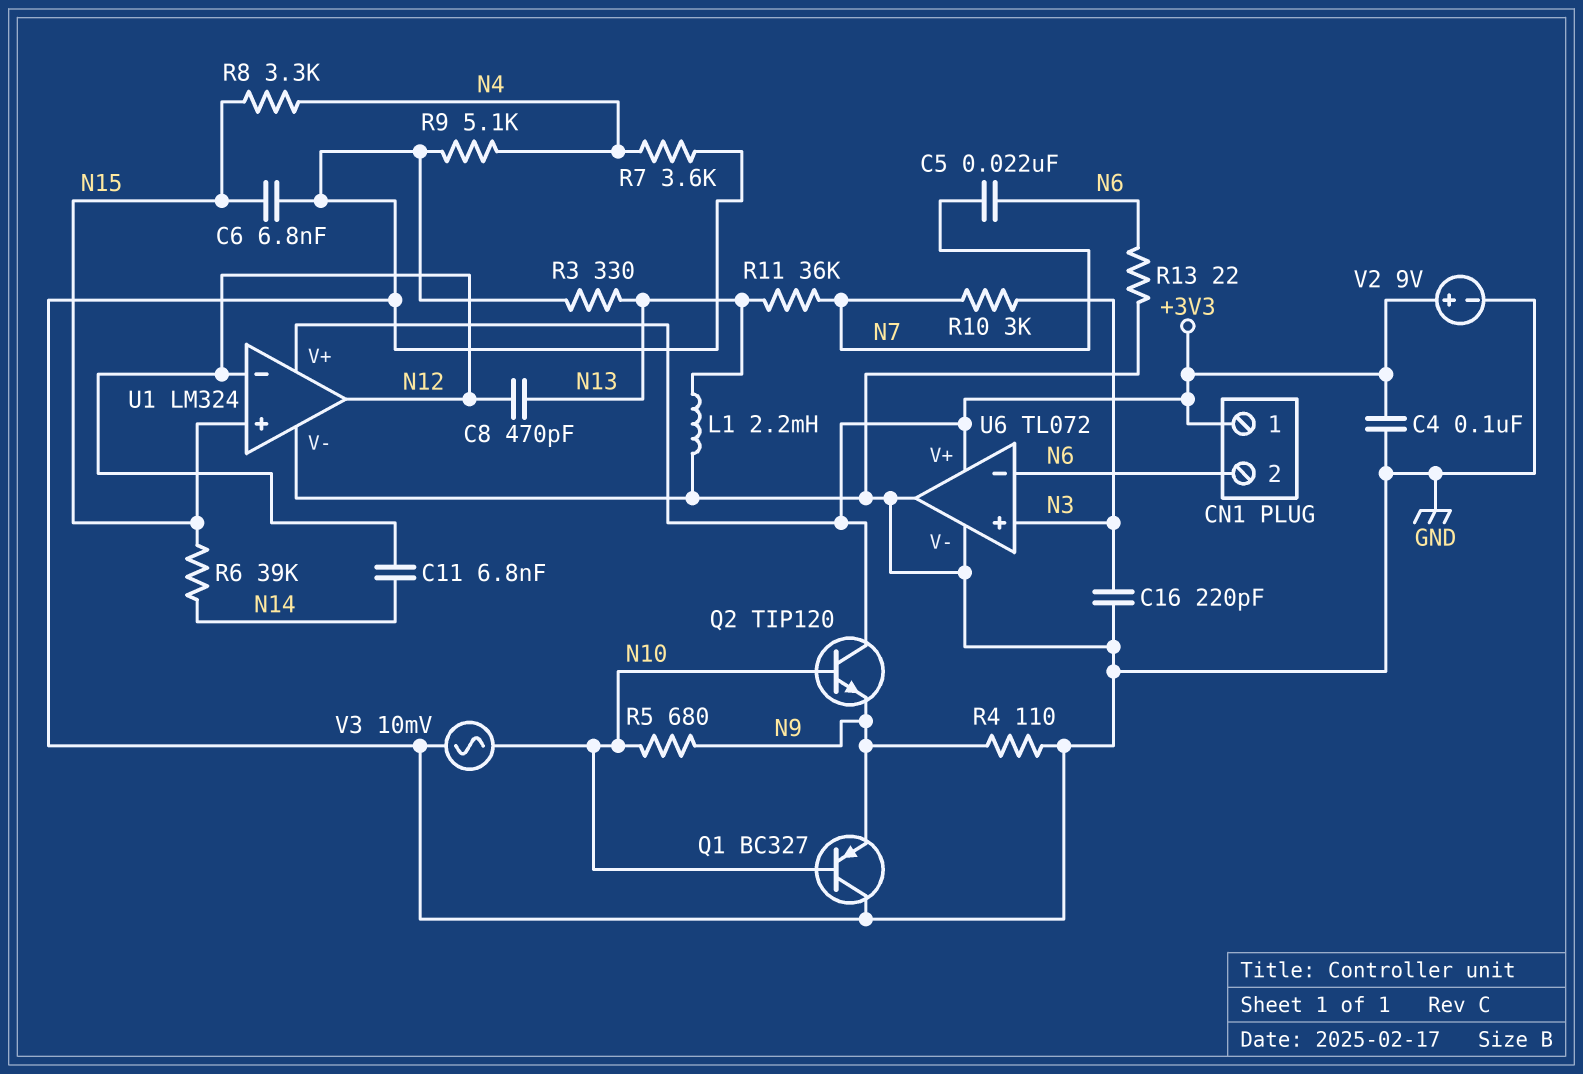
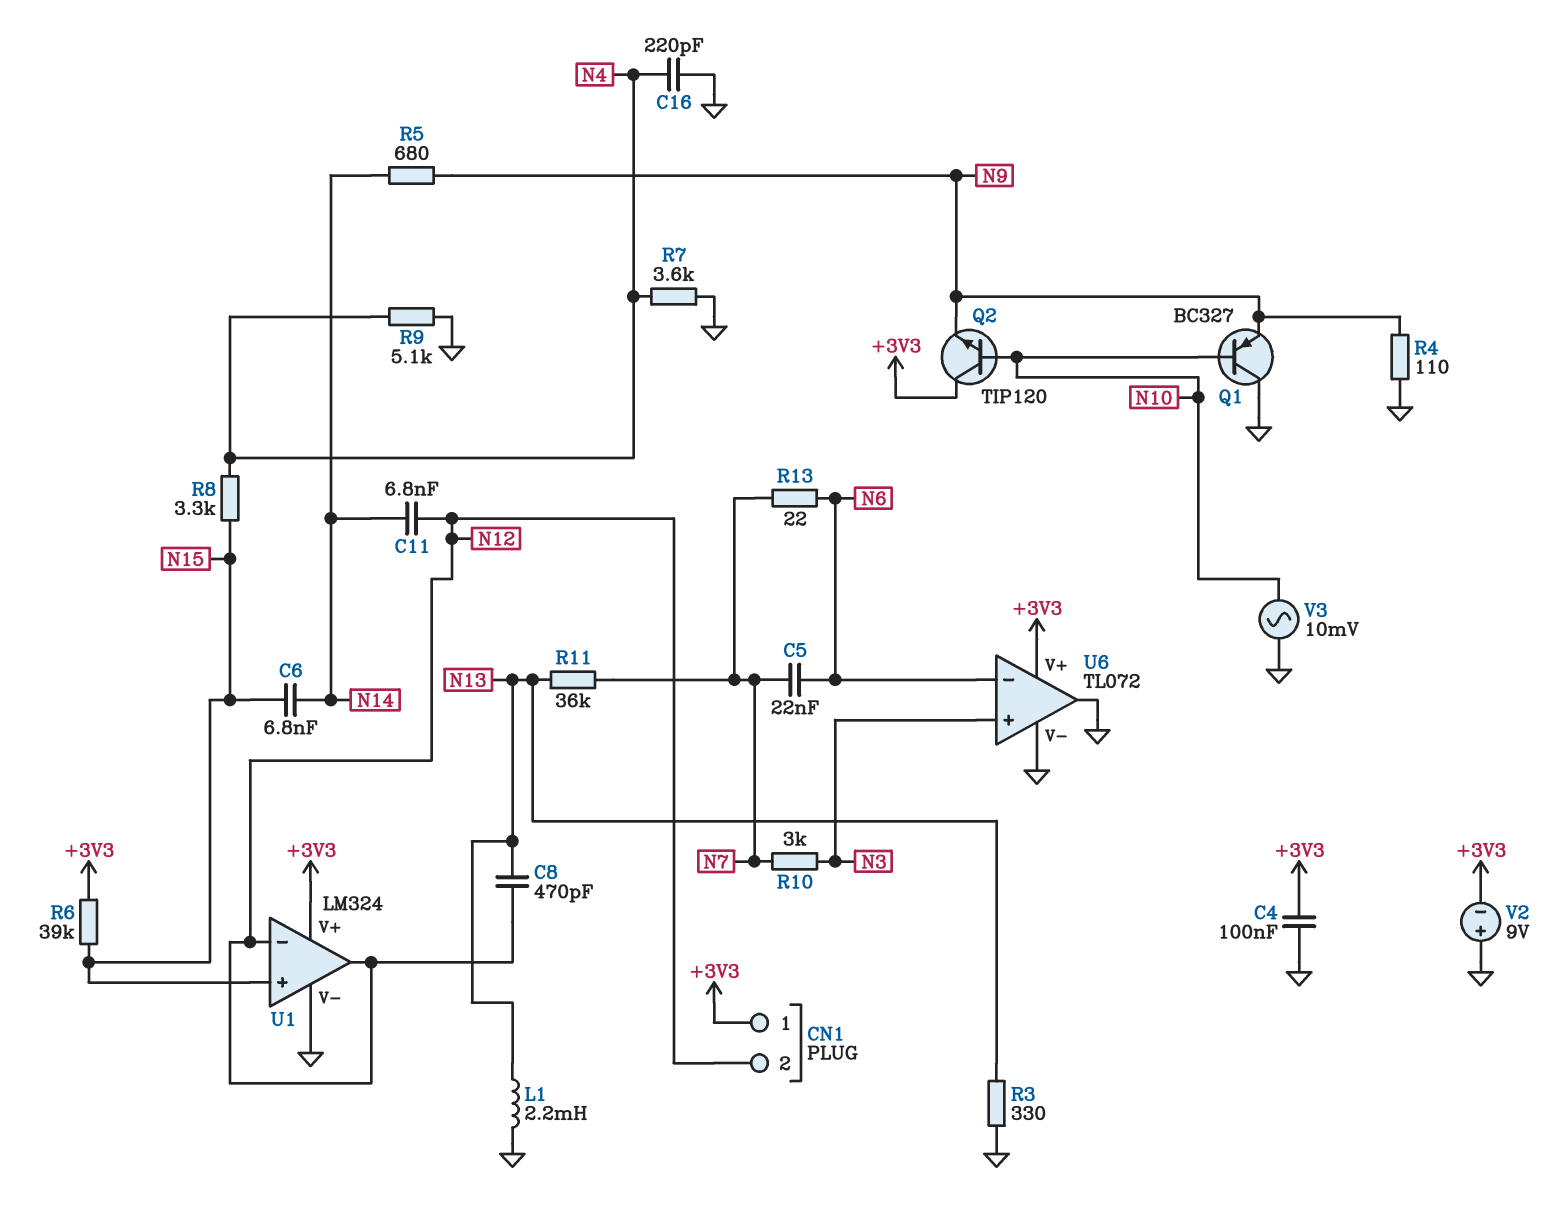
C6: 6.8nF (GND, N15) -> 6.8nF (N14, N15)
C16: 220pF (GND, N3) -> 220pF (GND, N4)
CN1 pin 2: N6 -> N12
R5: 680 (N9, N10) -> 680 (N9, N14)
R6: 39k (N14, N15) -> 39k (+3V3, N15)
R13: 22 (GND, N6) -> 22 (N6, N7)
V2: 9V (plus +3V3, minus GND) -> 9V (plus GND, minus +3V3)

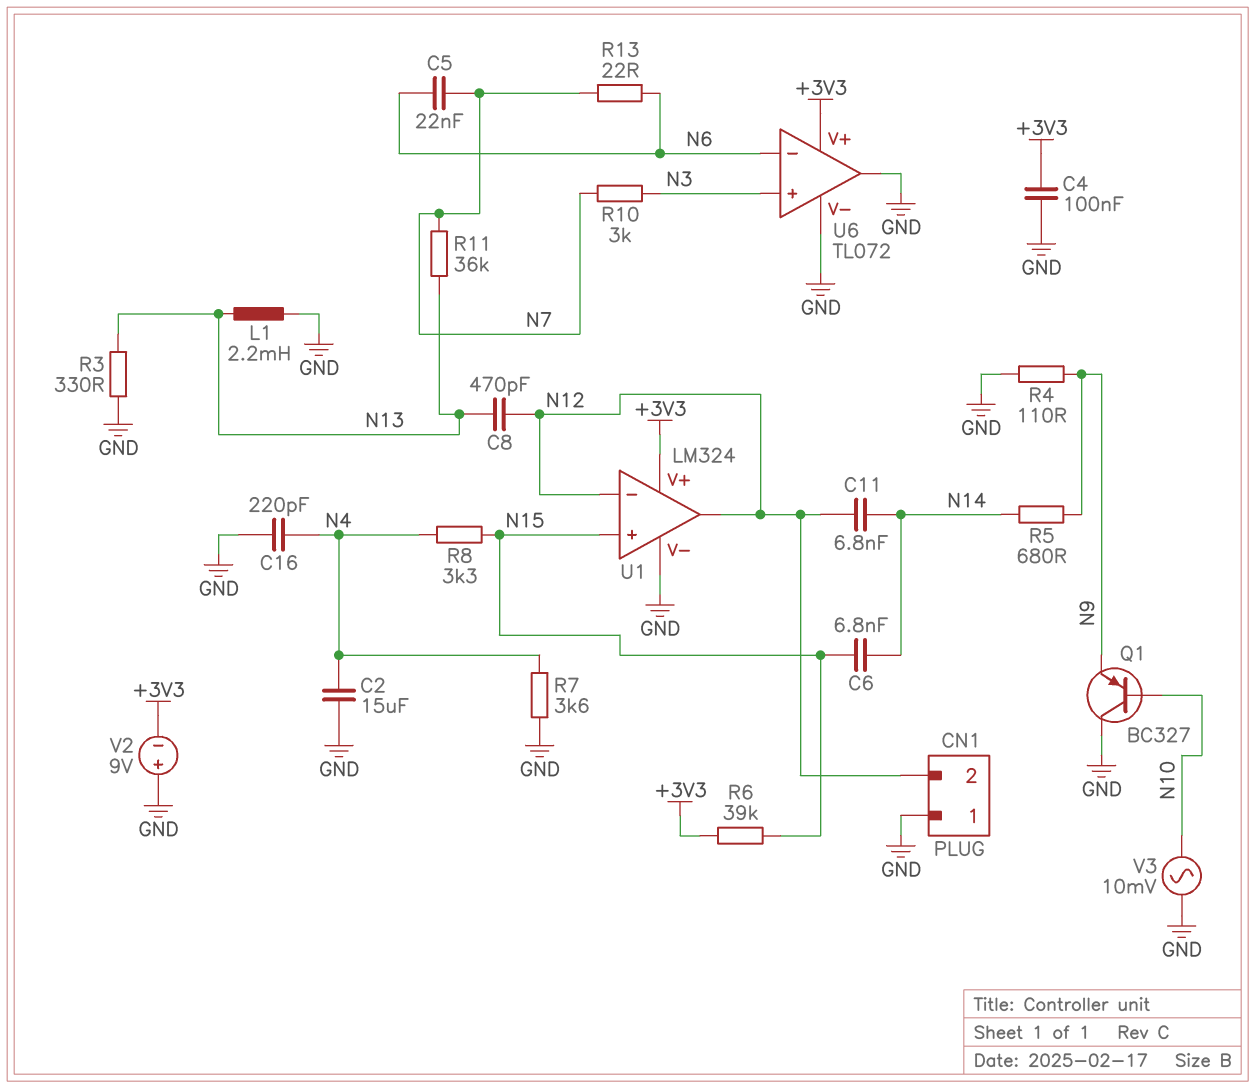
C2: none -> 15uF (GND, N4)
CN1 pin 1: +3V3 -> GND
Q2: NPN TIP120 (B N10, C +3V3, E N9) -> none
R9: 5.1k (GND, N4) -> none

